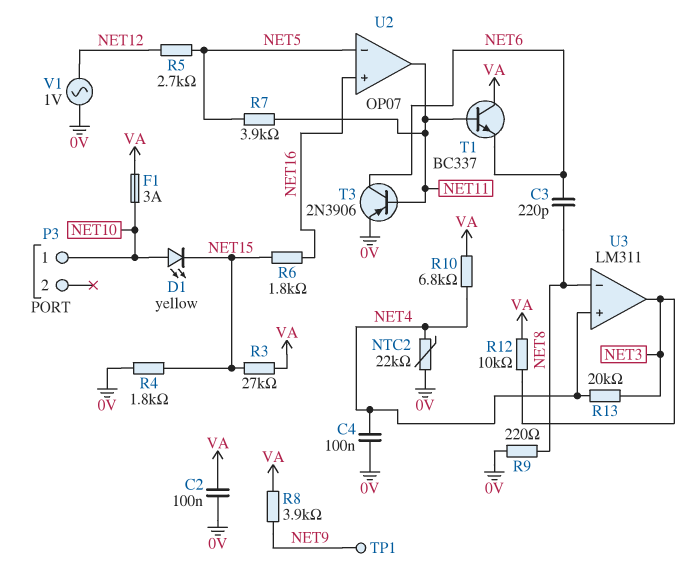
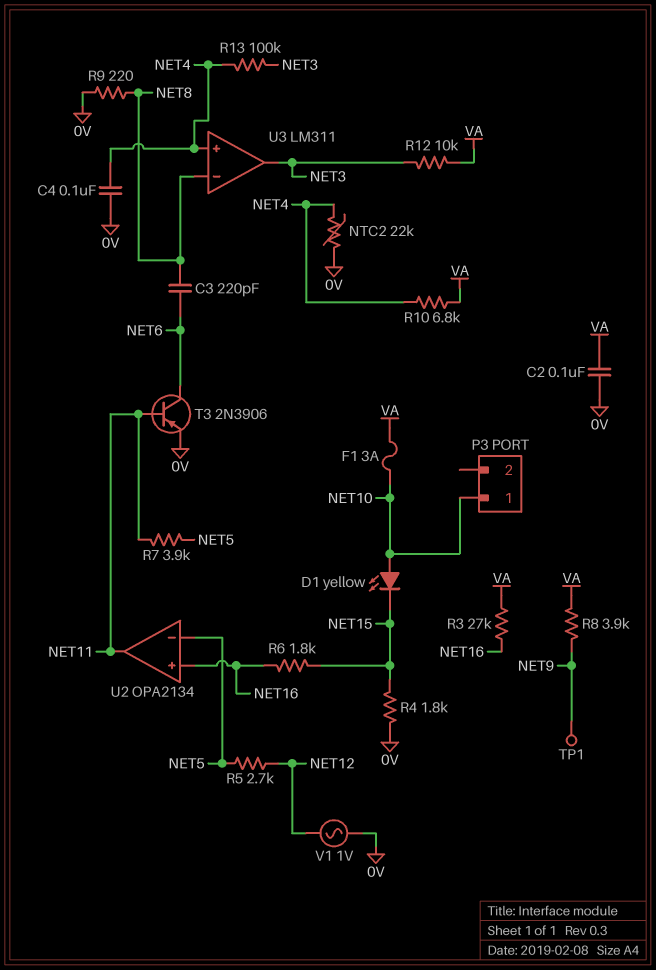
R3: 27k (NET15, VA) -> 27k (NET16, VA)
R13: 20k (NET3, NET4) -> 100k (NET3, NET4)
T1: NPN BC337 (B NET11, C VA, E NET6) -> none
U2: OP07 -> OPA2134

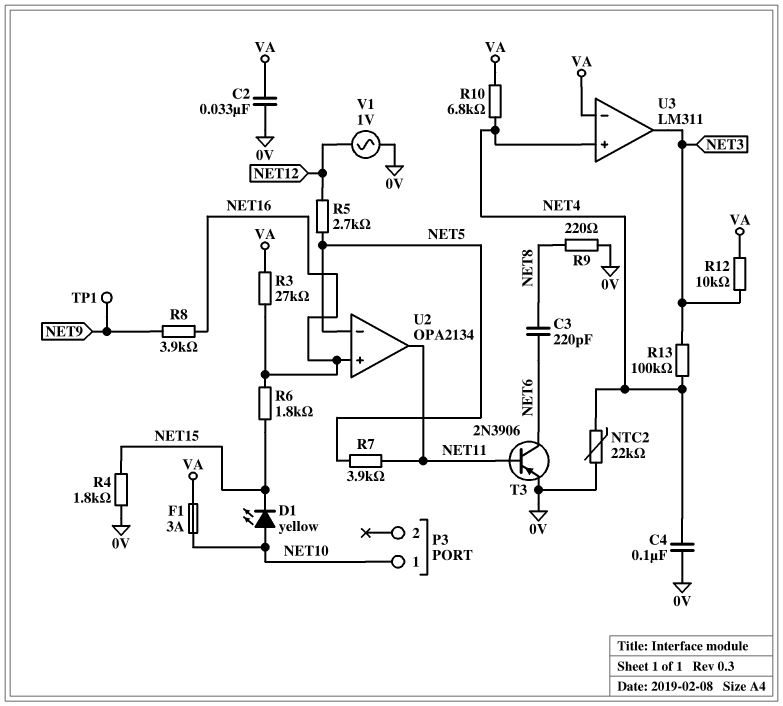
C2: 100nF (0V, VA) -> 33nF (0V, VA)
R8: 3.9k (NET9, VA) -> 3.9k (NET9, NET16)
U3 pin in-: NET8 -> VA

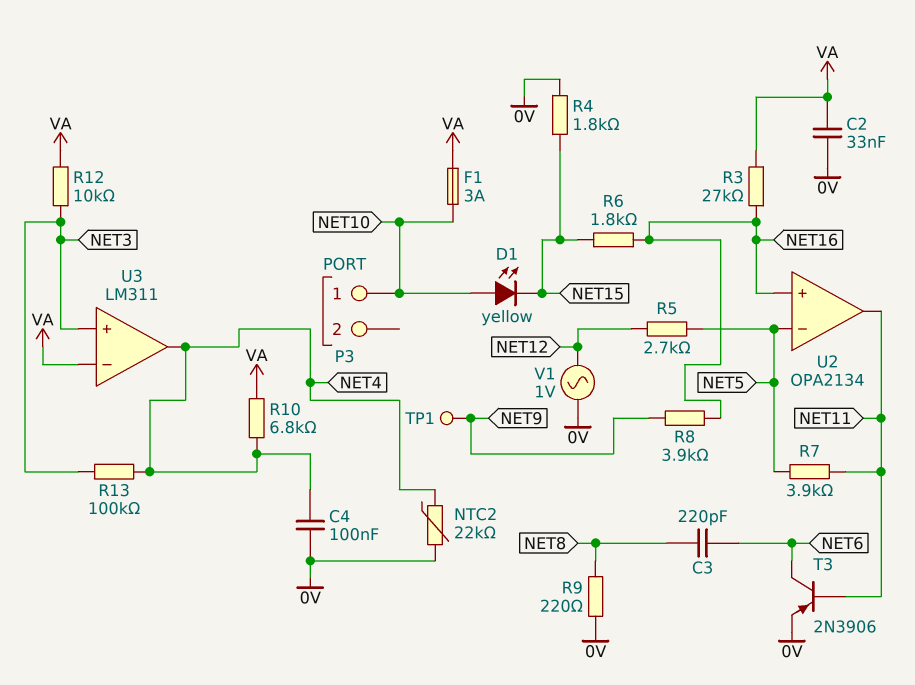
U3 pin in+: NET4 -> NET3
U3 pin out: NET3 -> NET4

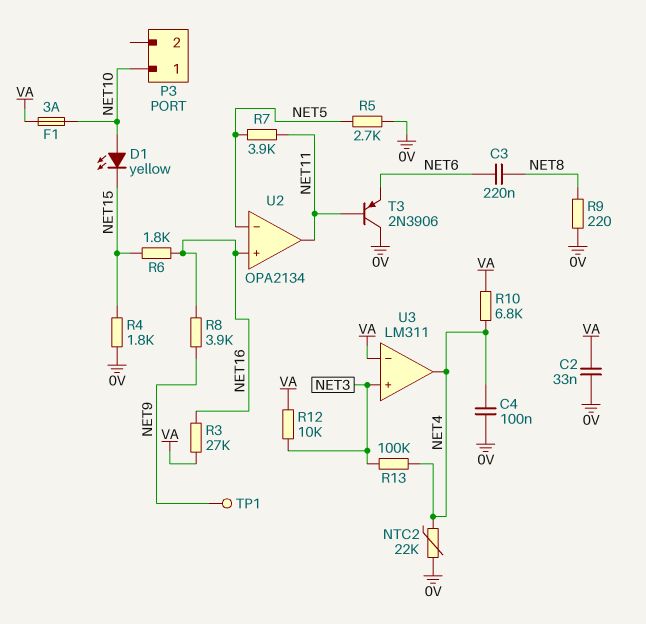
C3: 220pF (NET6, NET8) -> 220nF (NET6, NET8)
R5: 2.7k (NET5, NET12) -> 2.7k (0V, NET5)
T3: PNP 2N3906 (B NET11, C NET6, E 0V) -> PNP 2N3906 (B NET11, C 0V, E NET6)
V1: AC 1V (0V, NET12) -> none

